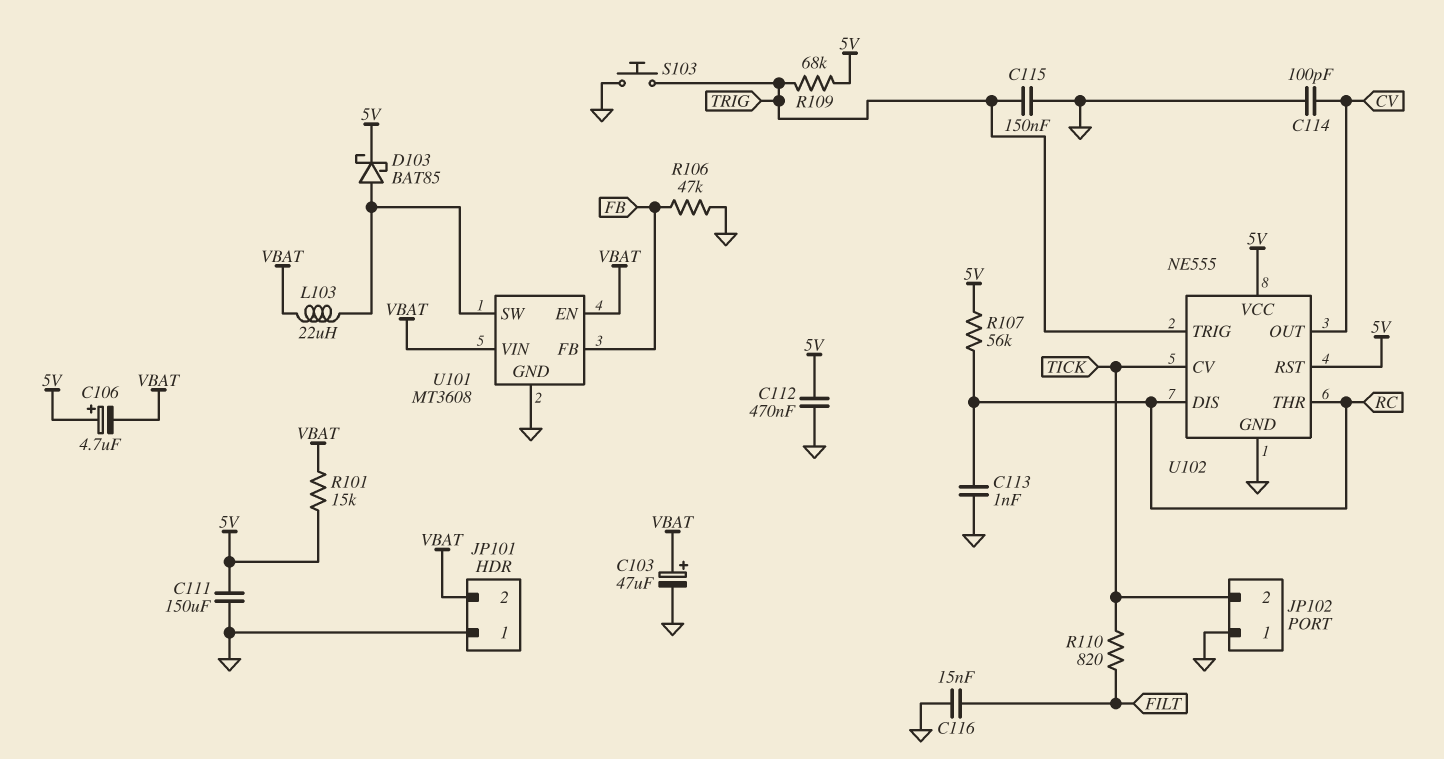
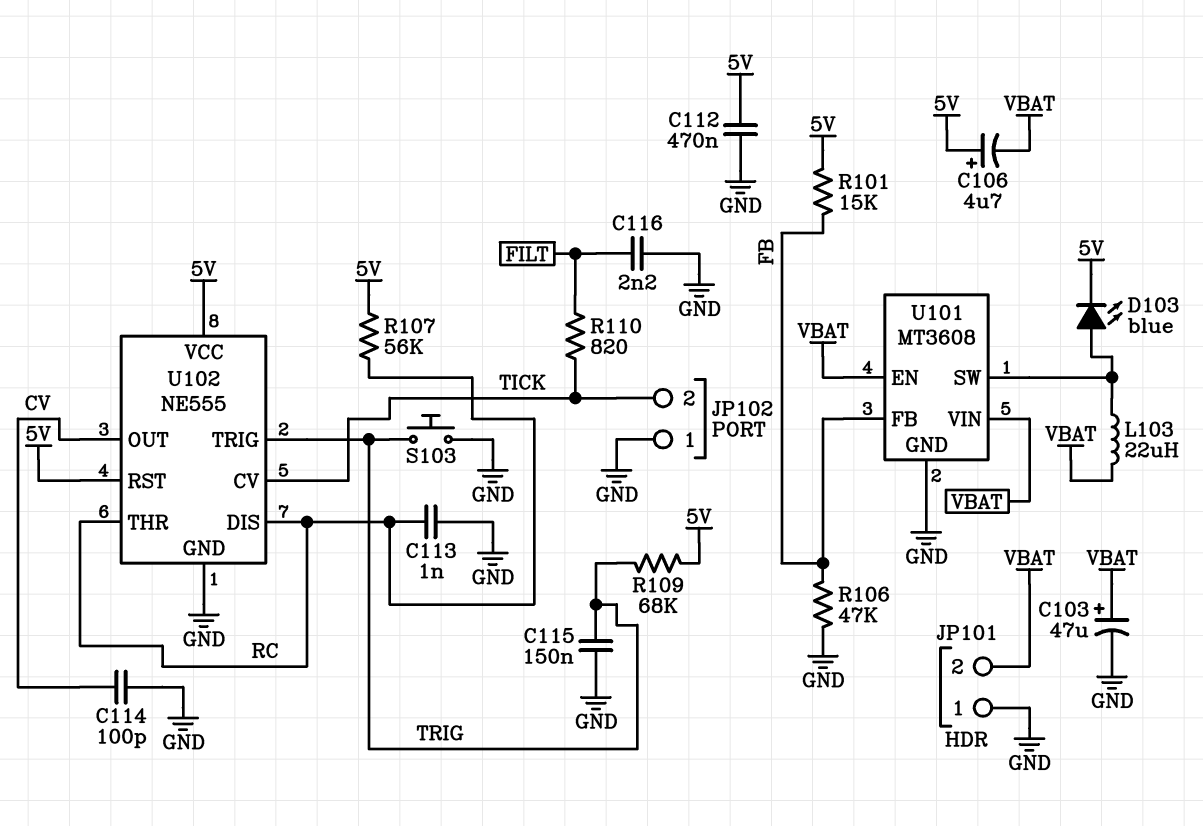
C111: 150uF (5V, GND) -> none
C116: 15nF (FILT, GND) -> 2.2nF (FILT, GND)
D103: schottky BAT85 (A U101/SW, K 5V) -> LED blue (A U101/SW, K 5V)
R101: 15k (5V, VBAT) -> 15k (5V, FB)

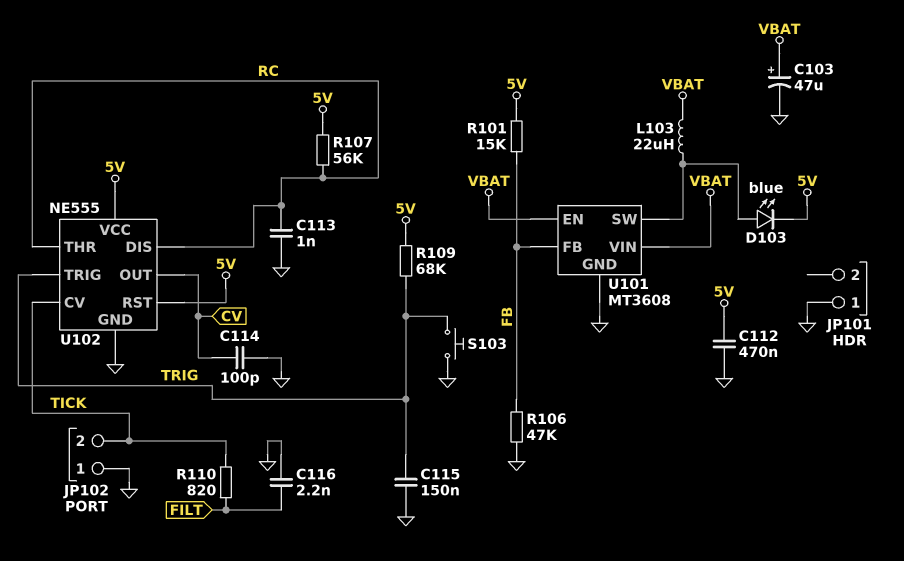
C106: 4.7uF (plus 5V, minus VBAT) -> none
JP101 pin 2: VBAT -> none

